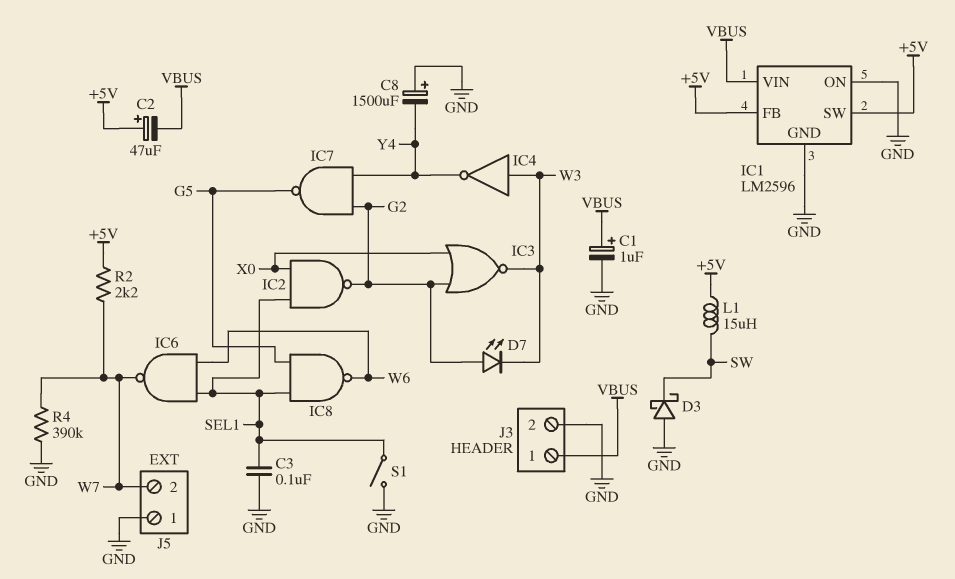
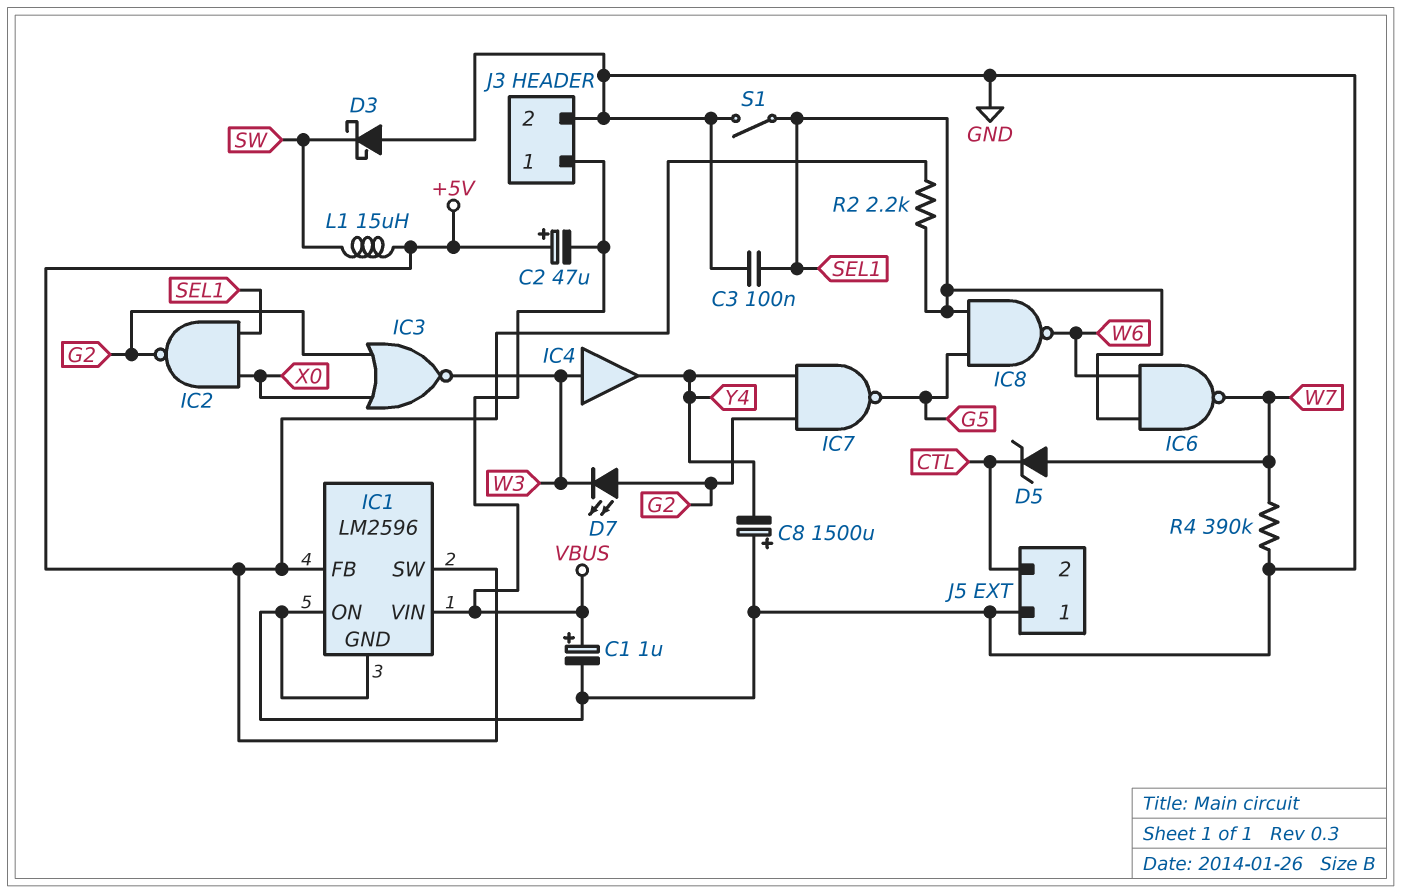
D5: none -> zener (A W7, K CTL)
IC4: NOT (in W3, out Y4) -> buffer (in W3, out Y4)
J5 pin 2: W7 -> CTL
R2: 2.2k (+5V, W7) -> 2.2k (+5V, SEL1)

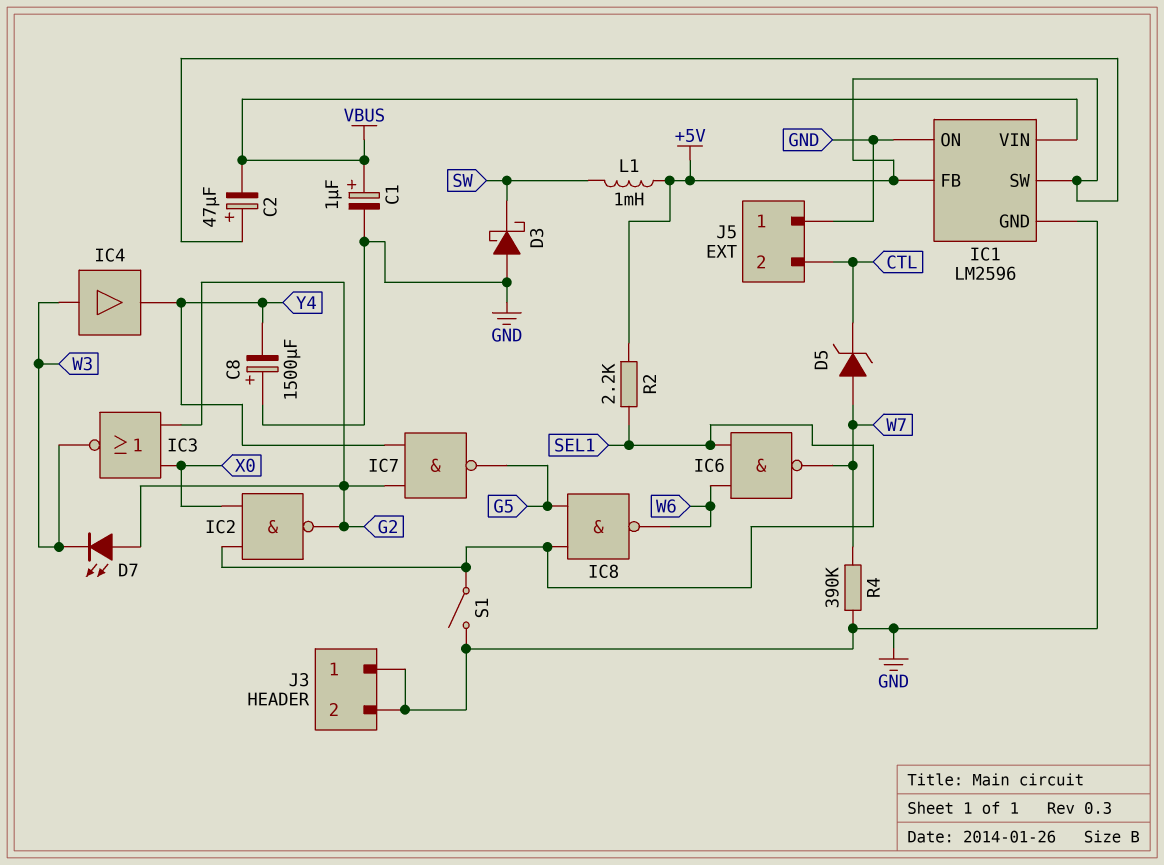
C3: 100nF (GND, SEL1) -> none
J3 pin 1: VBUS -> GND
L1: 15uH (+5V, SW) -> 1mH (+5V, SW)

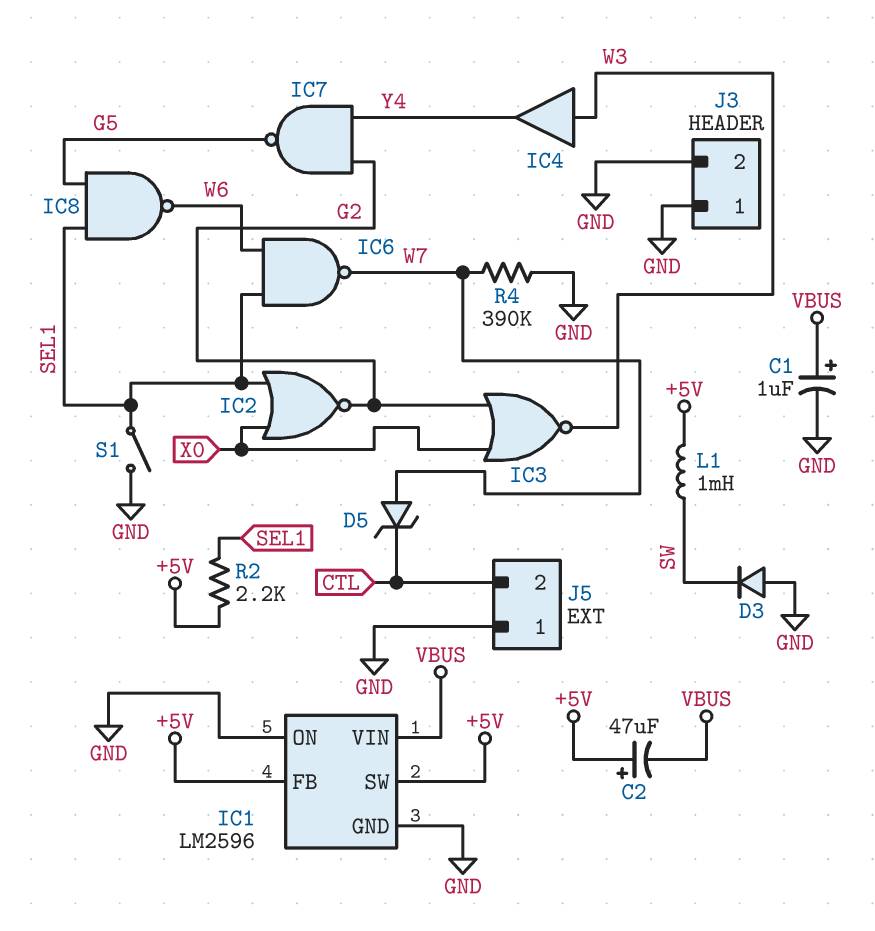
C8: 1500uF (plus GND, minus Y4) -> none
D3: schottky (A GND, K SW) -> diode (A GND, K SW)
D7: LED (A G2, K W3) -> none
IC2: NAND (in SEL1, in X0, out G2) -> NOR (in SEL1, in X0, out G2)

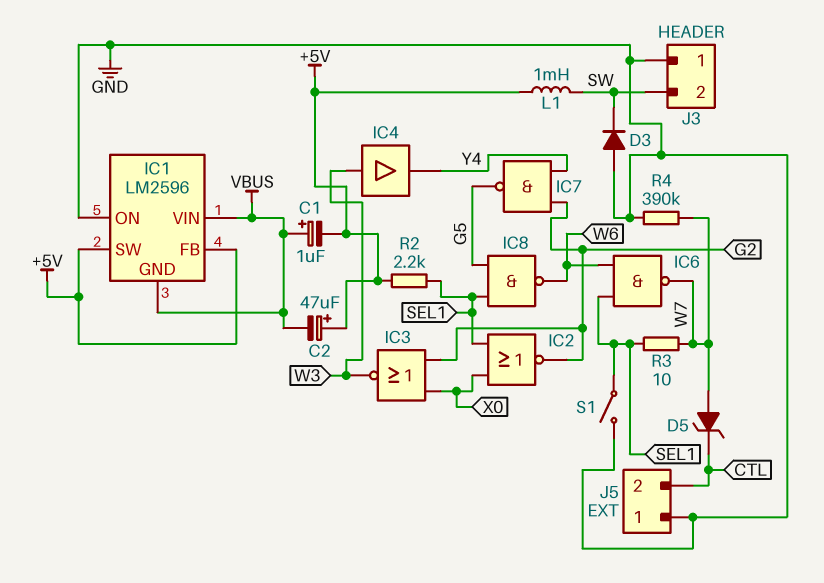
C1: 1uF (plus VBUS, minus GND) -> 1uF (plus VBUS, minus +5V)
IC1 pin GND: GND -> VBUS
J3 pin 2: GND -> SW
R3: none -> 10 (SEL1, W7)

